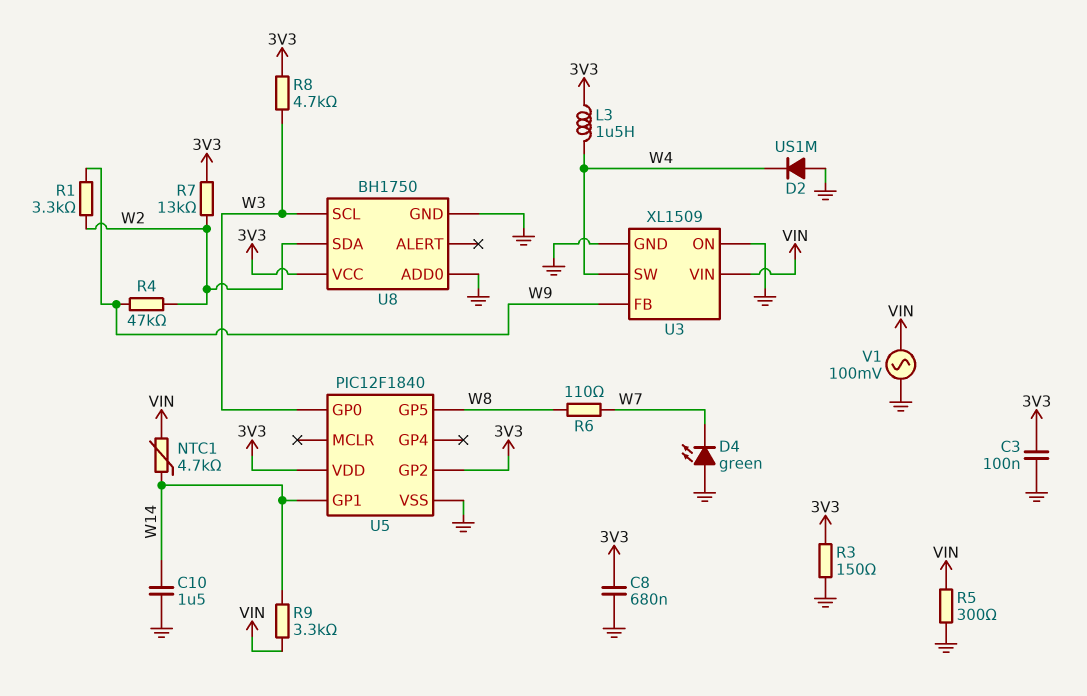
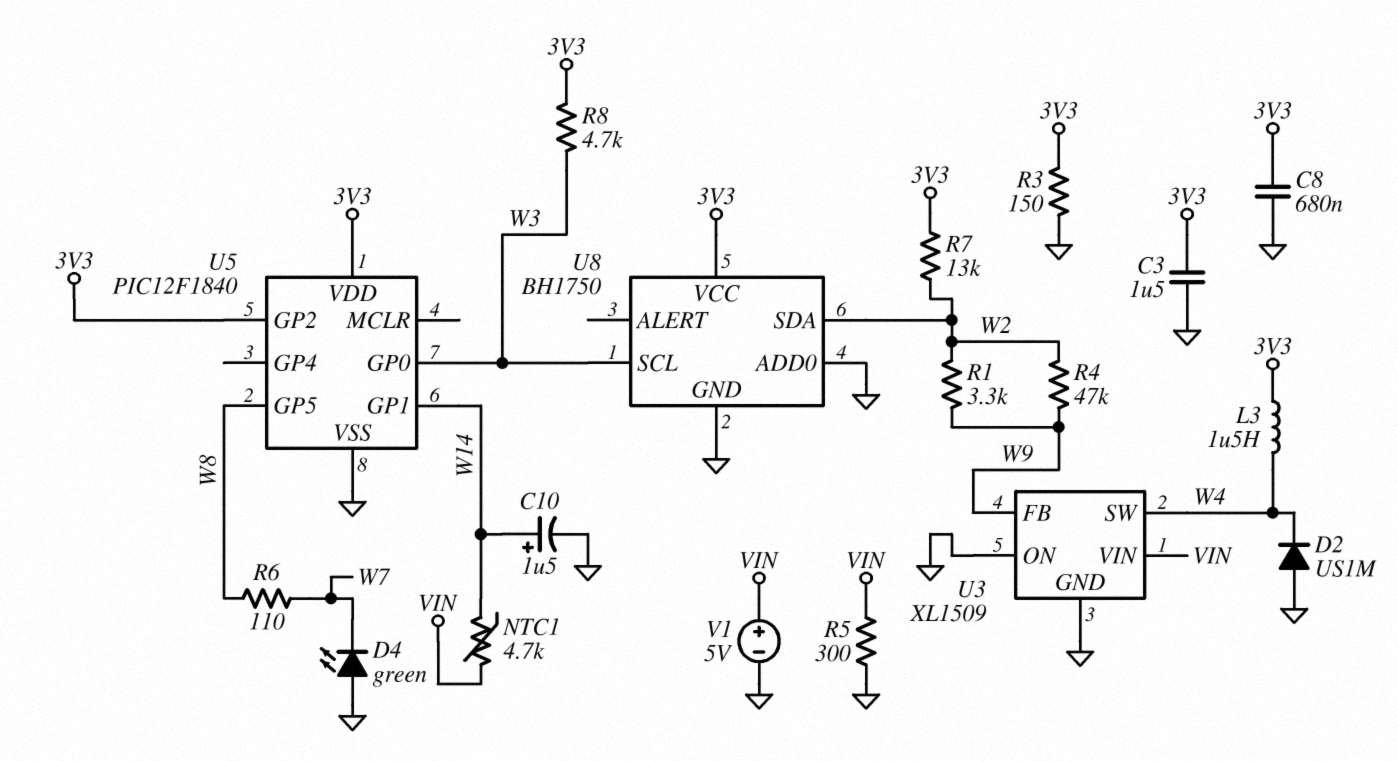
C3: 100nF (3V3, GND) -> 1.5uF (3V3, GND)
C10: 1.5uF (GND, W14) -> 1.5uF (plus W14, minus GND)
R9: 3.3k (VIN, W14) -> none
V1: AC 100mV (GND, VIN) -> 5V (plus VIN, minus GND)

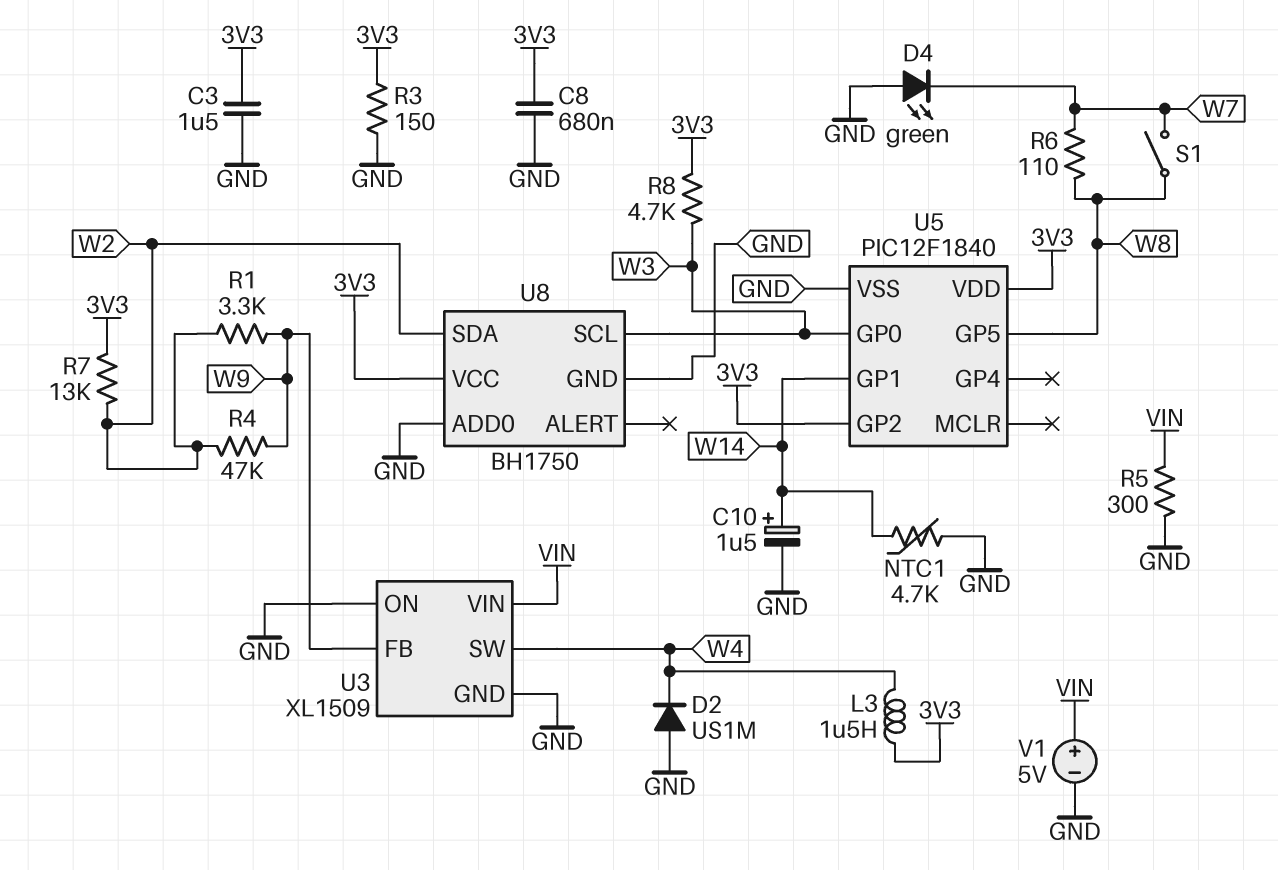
NTC1: 4.7k (VIN, W14) -> 4.7k (GND, W14)
S1: none -> switch (W7, W8)

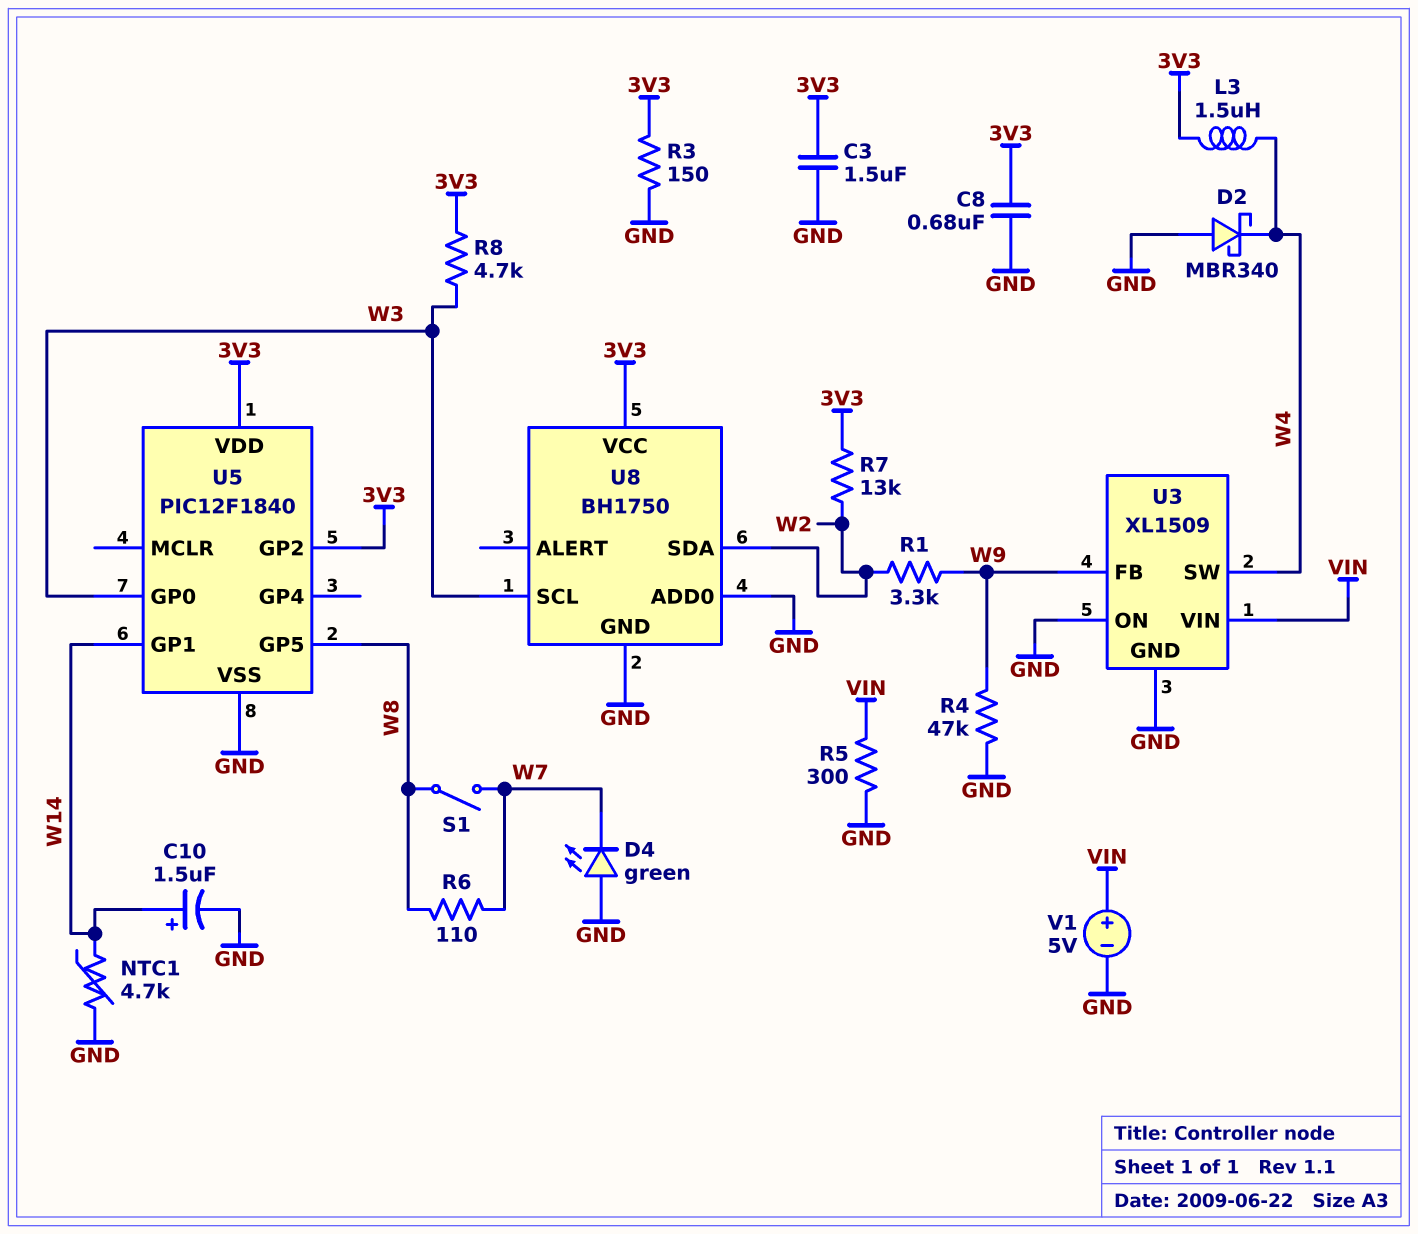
D2: diode US1M (A GND, K W4) -> schottky MBR340 (A GND, K W4)
R4: 47k (W2, W9) -> 47k (GND, W9)

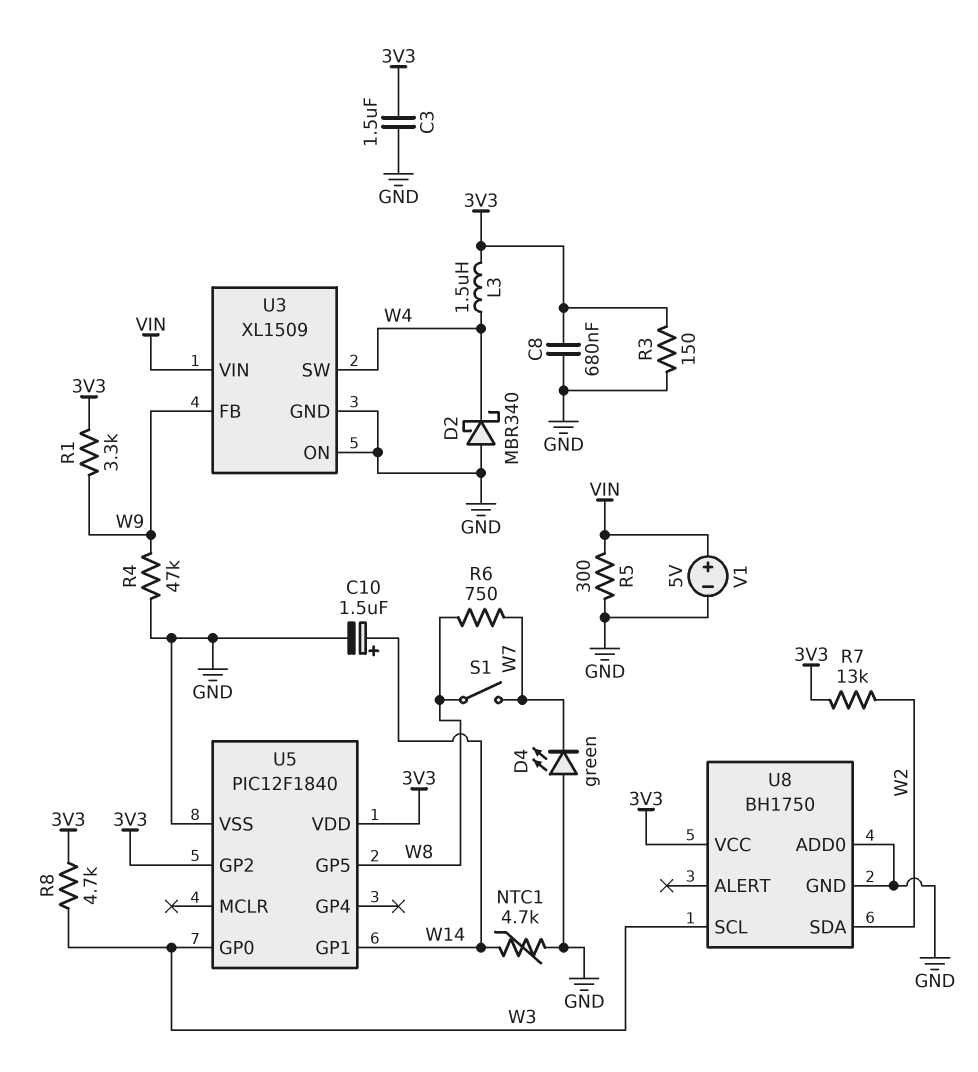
R1: 3.3k (W2, W9) -> 3.3k (3V3, W9)
R6: 110 (W7, W8) -> 750 (W7, W8)

